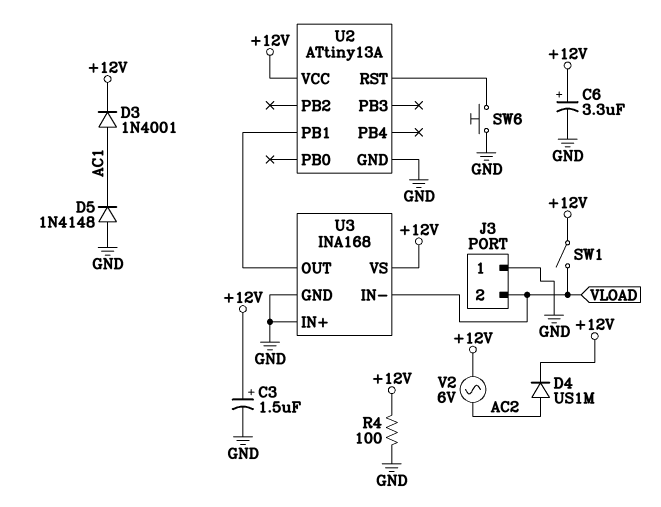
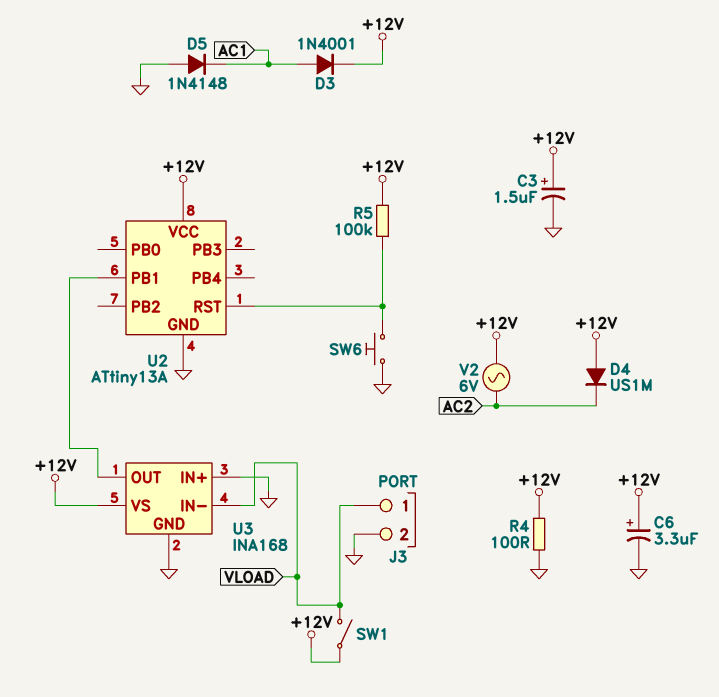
D4: diode US1M (A AC2, K +12V) -> diode US1M (A +12V, K AC2)
J3 pin 1: GND -> VLOAD
J3 pin 2: VLOAD -> GND
R5: none -> 100k (+12V, U2/RST)

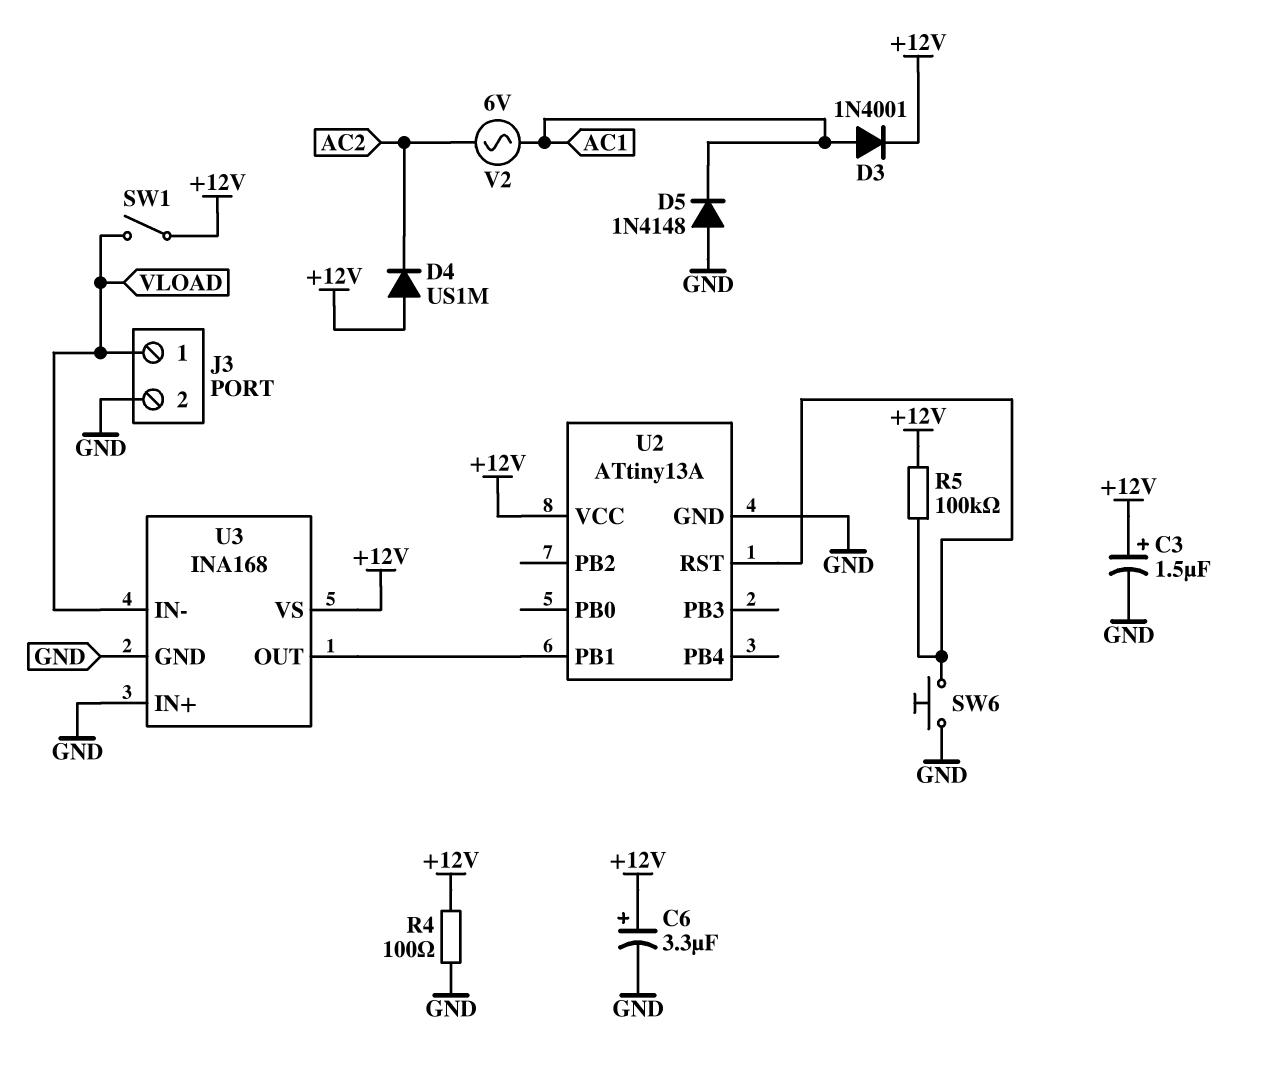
V2: AC 6V (+12V, AC2) -> AC 6V (AC1, AC2)

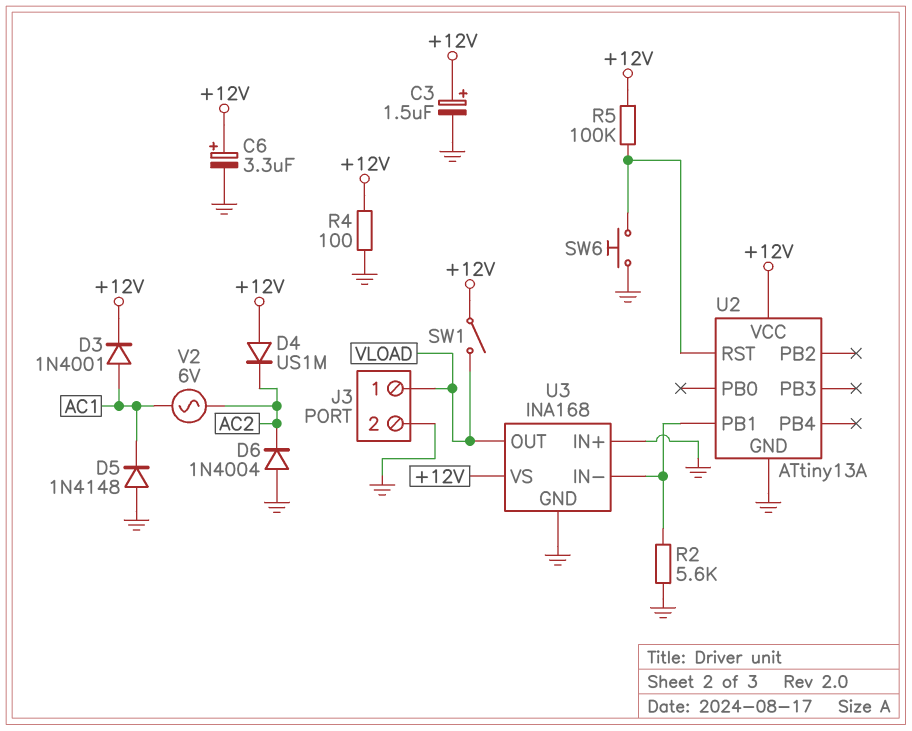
D6: none -> diode 1N4004 (A GND, K AC2)
R2: none -> 5.6k (GND, U2/PB1)
U3 pin IN-: VLOAD -> U2/PB1
U3 pin OUT: U2/PB1 -> VLOAD

